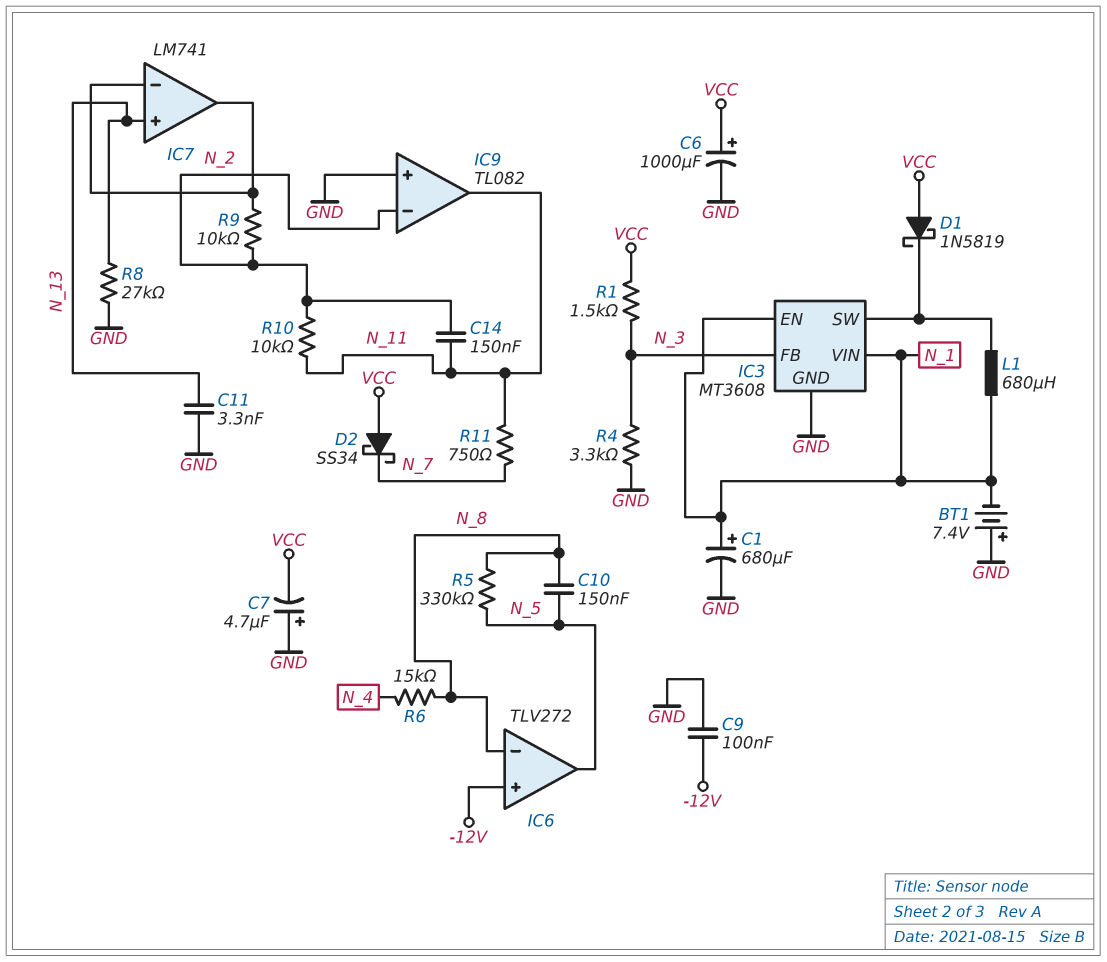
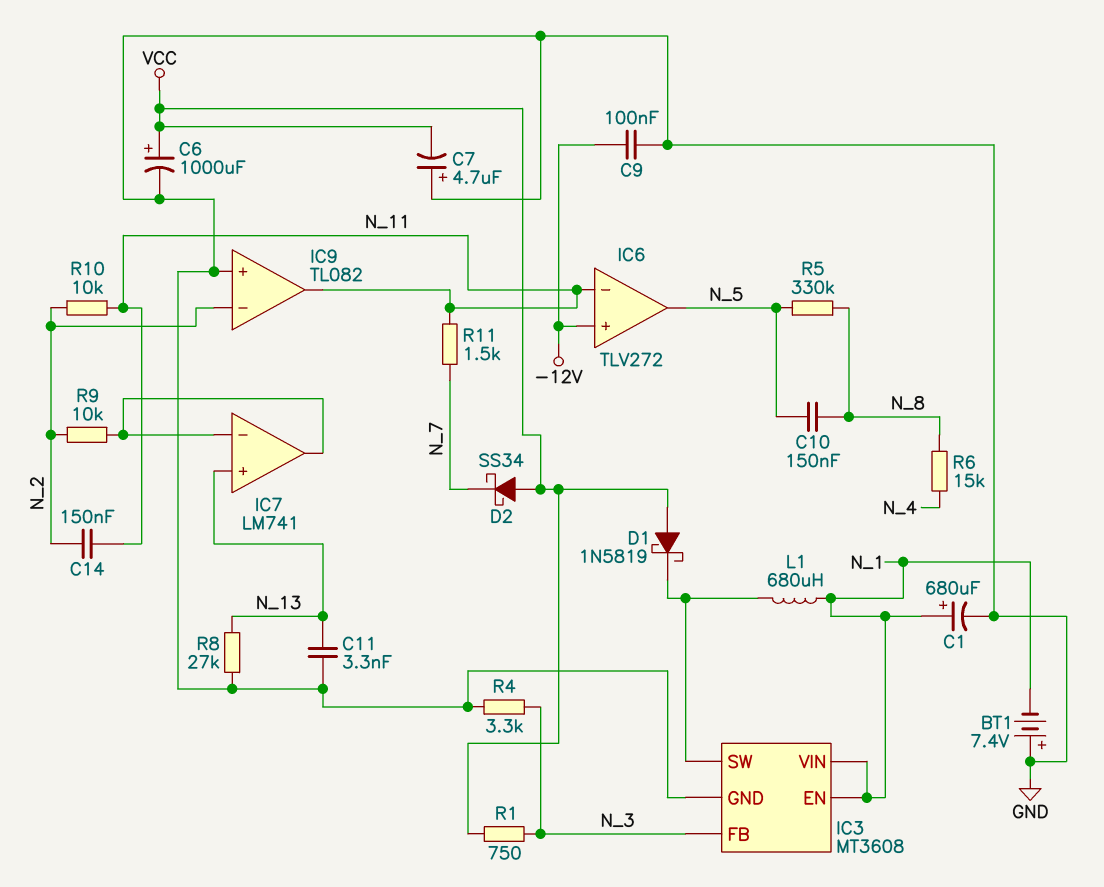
IC6 pin in-: N_8 -> N_11
R1: 1.5k (N_3, VCC) -> 750 (N_3, VCC)
R11: 750 (N_7, N_11) -> 1.5k (N_7, N_11)

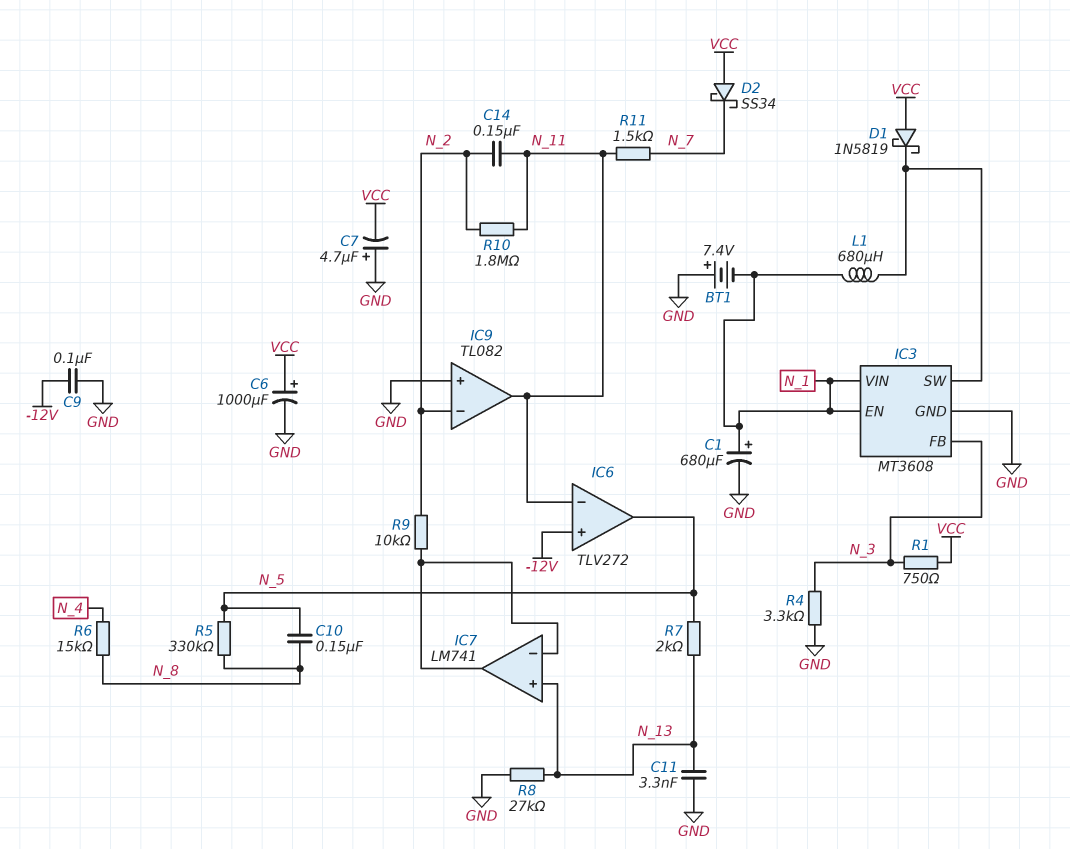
R7: none -> 2k (N_5, N_13)
R10: 10k (N_2, N_11) -> 1.8M (N_2, N_11)

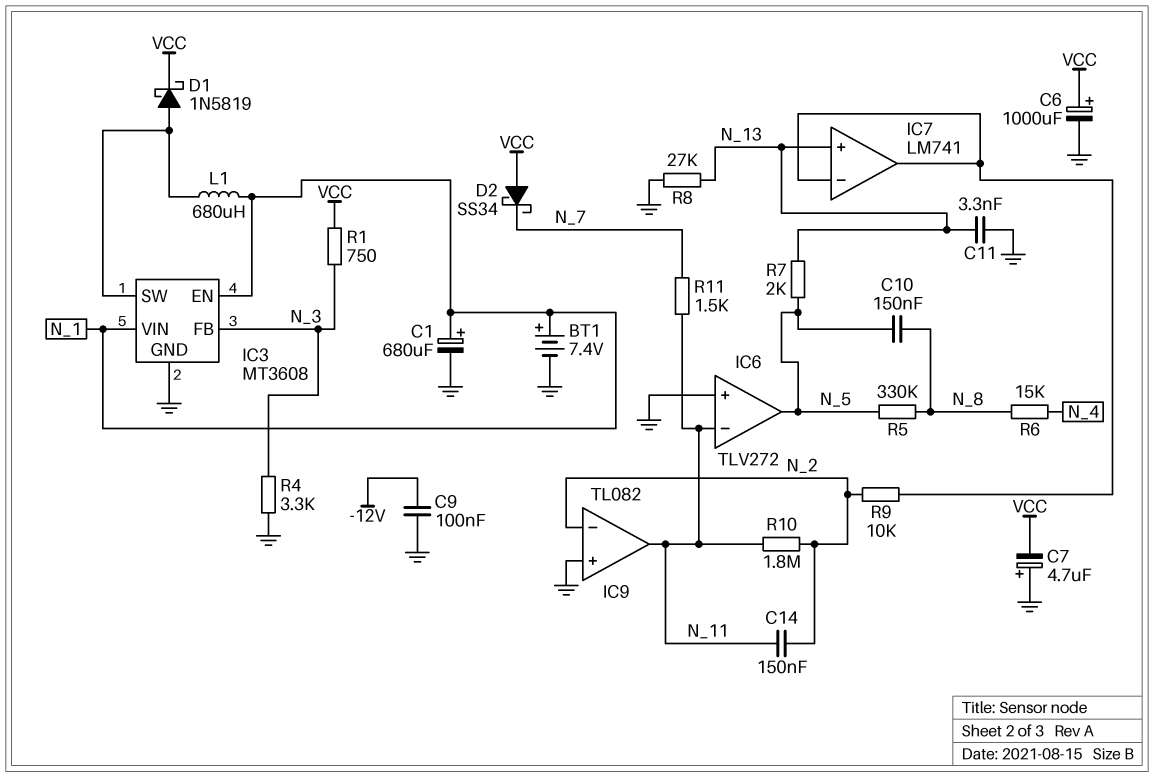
BT1: 7.4V (plus GND, minus N_1) -> 7.4V (plus N_1, minus GND)
D1: schottky 1N5819 (A VCC, K IC3/SW) -> schottky 1N5819 (A IC3/SW, K VCC)
IC6 pin in+: -12V -> GND

